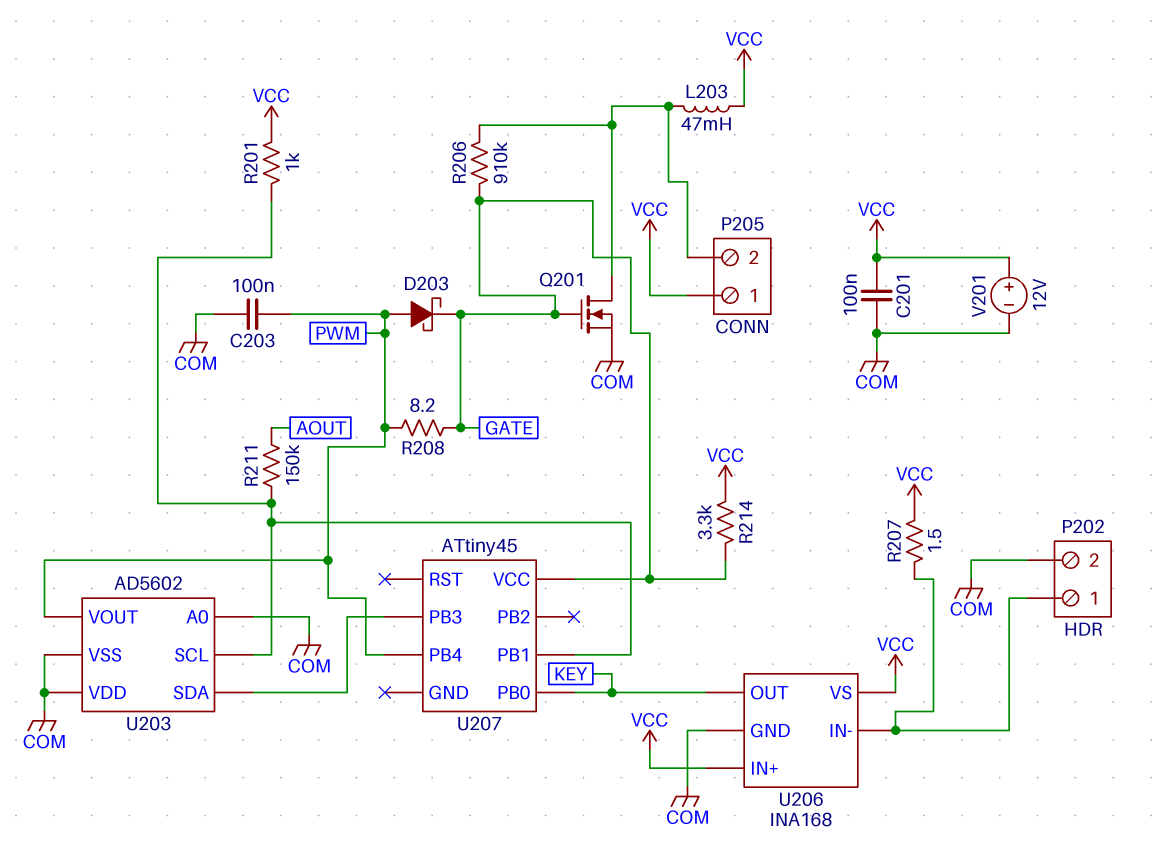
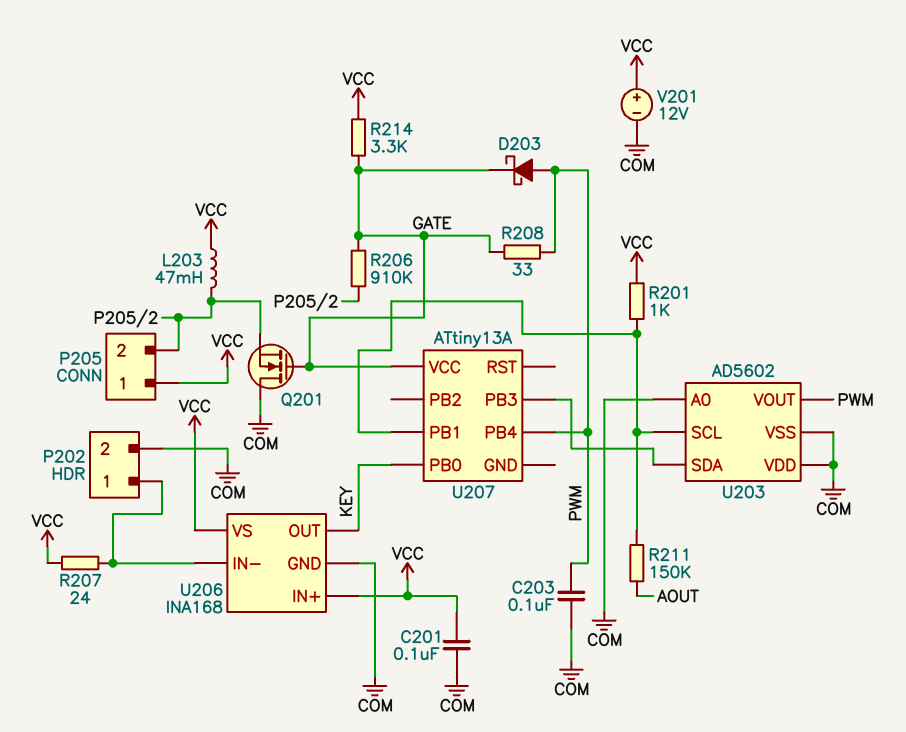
Q201: NMOS (G GATE, D P205/2, S COM) -> NMOS (G GATE, D COM, S P205/2)
R207: 1.5 (P202/1, VCC) -> 24 (P202/1, VCC)
R208: 8.2 (GATE, PWM) -> 33 (GATE, PWM)
U207: ATtiny45 -> ATtiny13A

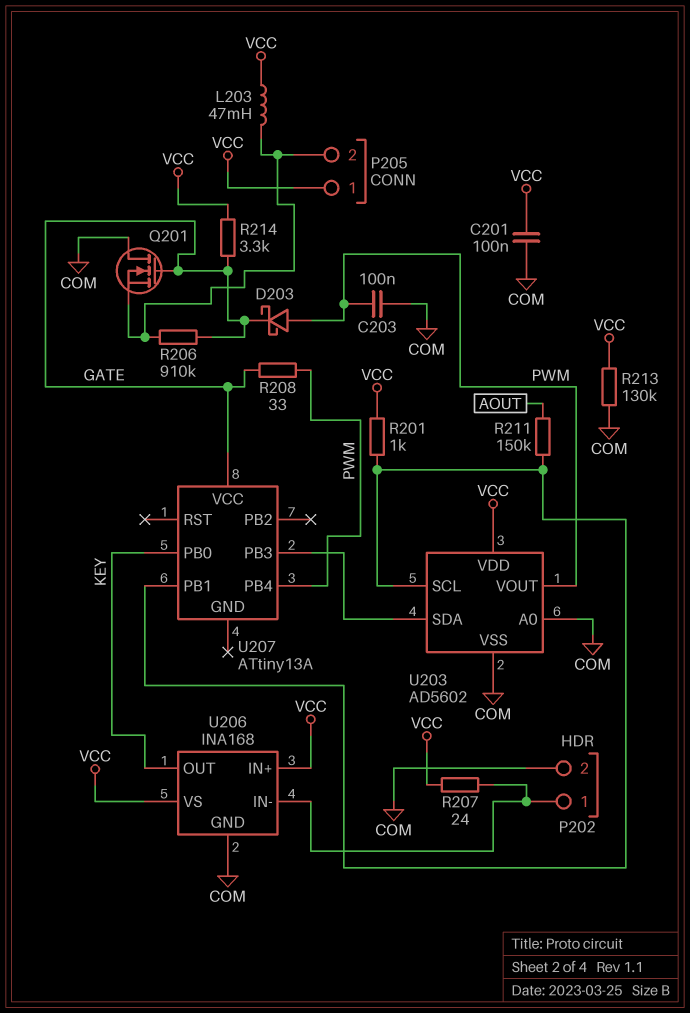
R213: none -> 130k (COM, VCC)
U203 pin VDD: COM -> VCC
V201: 12V (plus VCC, minus COM) -> none

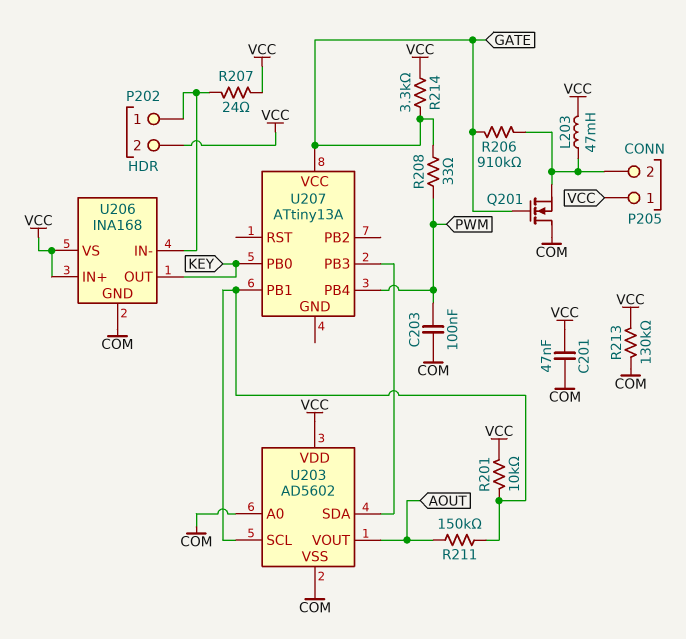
C201: 100nF (COM, VCC) -> 47nF (COM, VCC)
D203: schottky (A PWM, K GATE) -> none
P202 pin 2: COM -> VCC
R201: 1k (U203/SCL, VCC) -> 10k (U203/SCL, VCC)
U203 pin VOUT: PWM -> AOUT

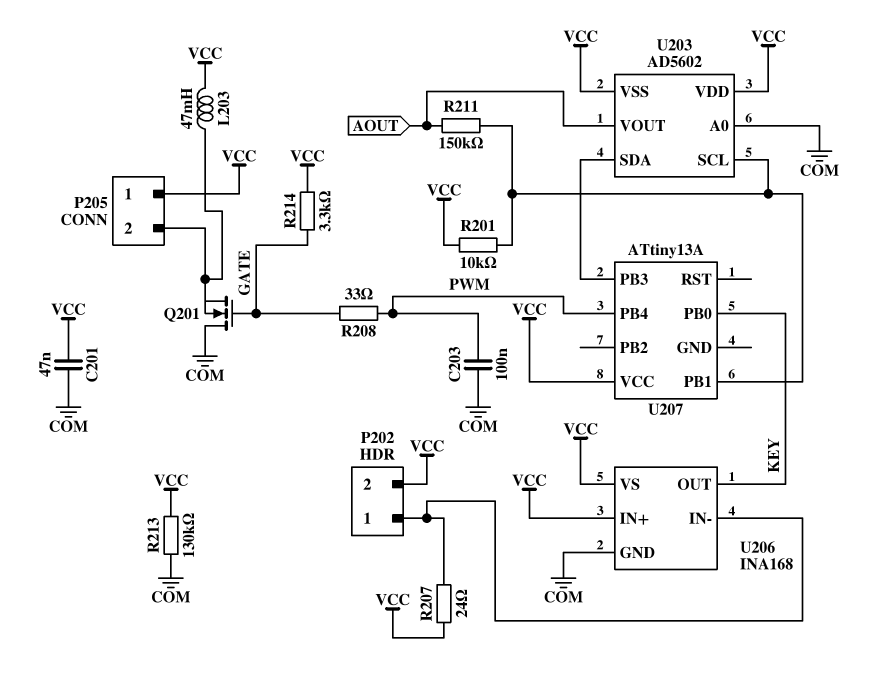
R206: 910k (GATE, P205/2) -> none
U203 pin VSS: COM -> VCC
U207 pin VCC: GATE -> VCC

